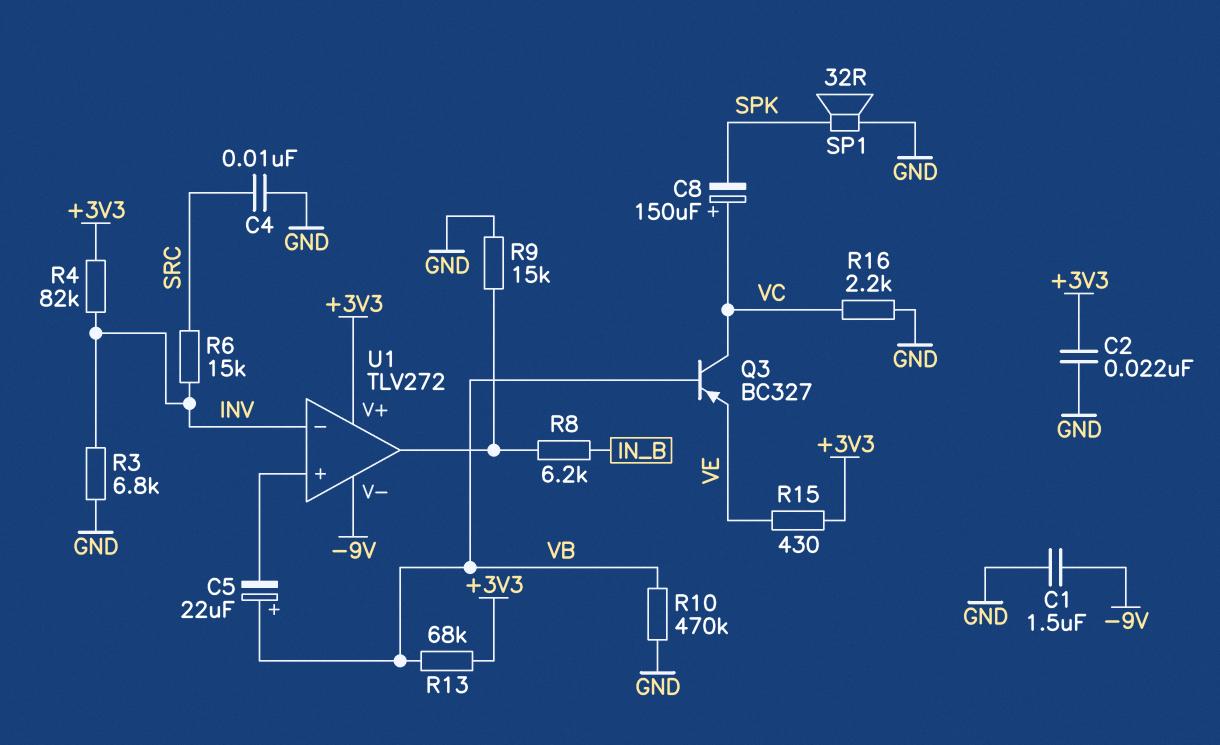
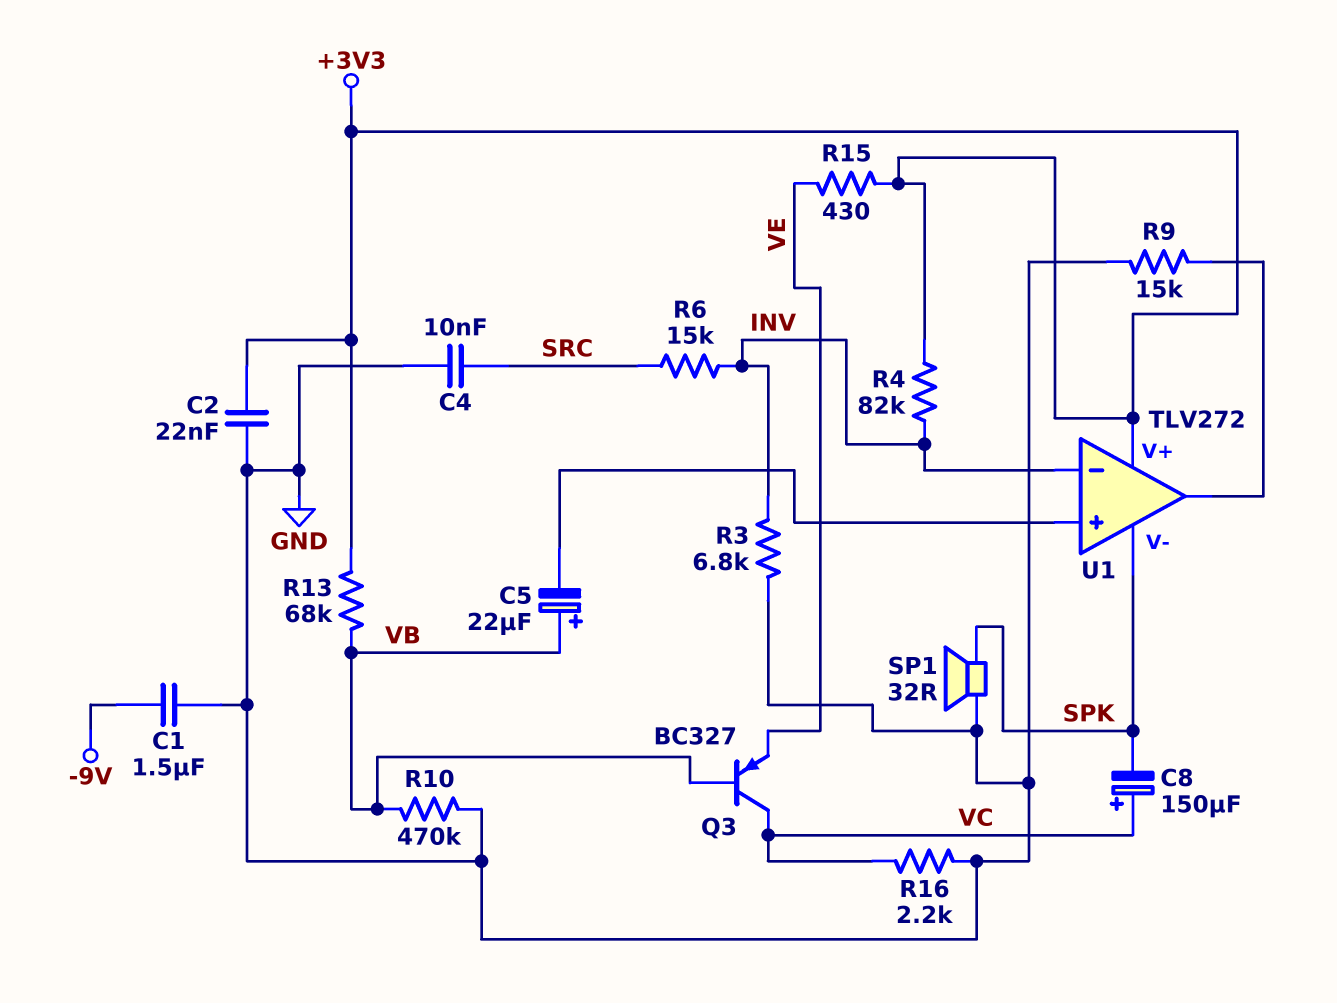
R8: 6.2k (IN_B, U1/out) -> none
U1 pin V-: -9V -> SPK

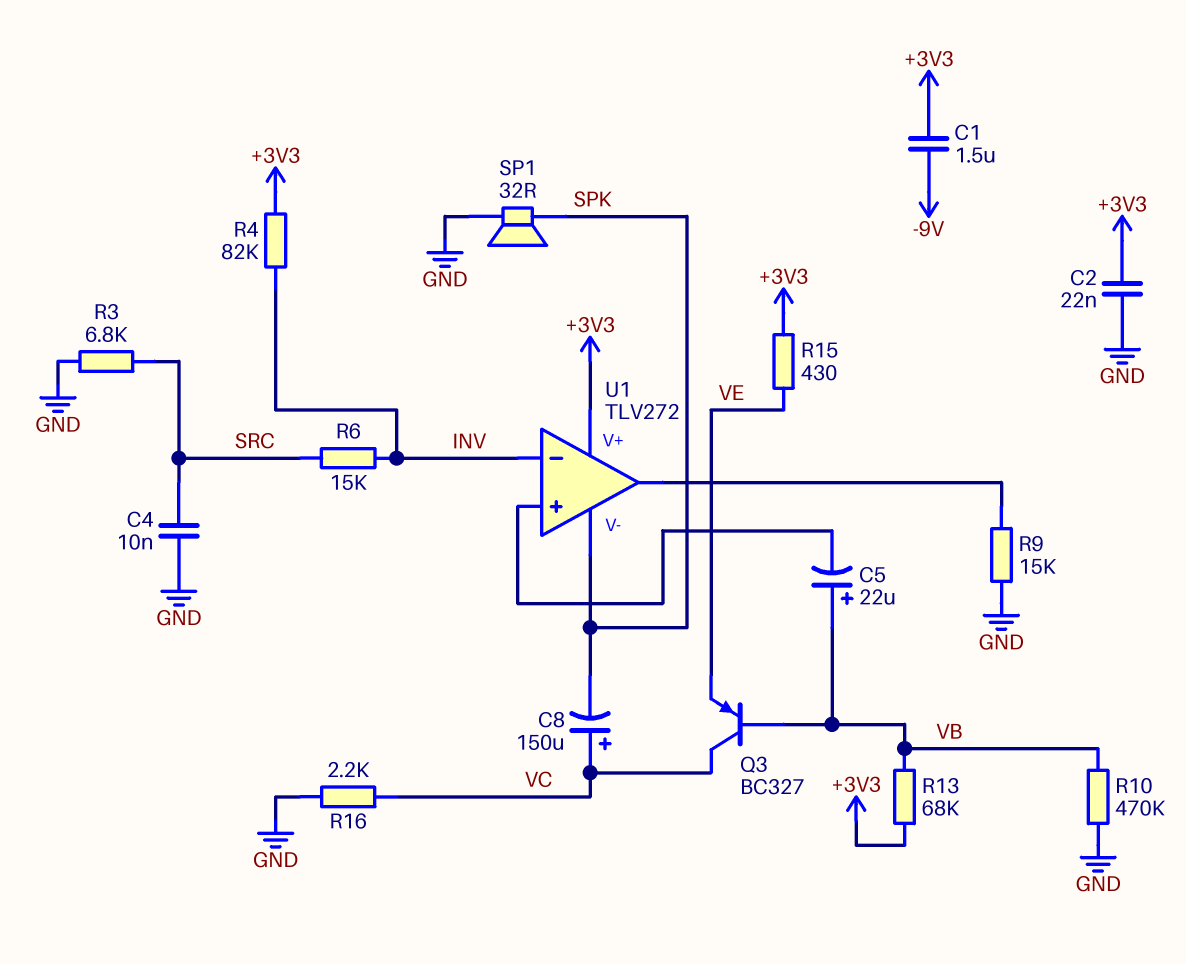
C1: 1.5uF (-9V, GND) -> 1.5uF (+3V3, -9V)
R3: 6.8k (GND, INV) -> 6.8k (GND, SRC)

